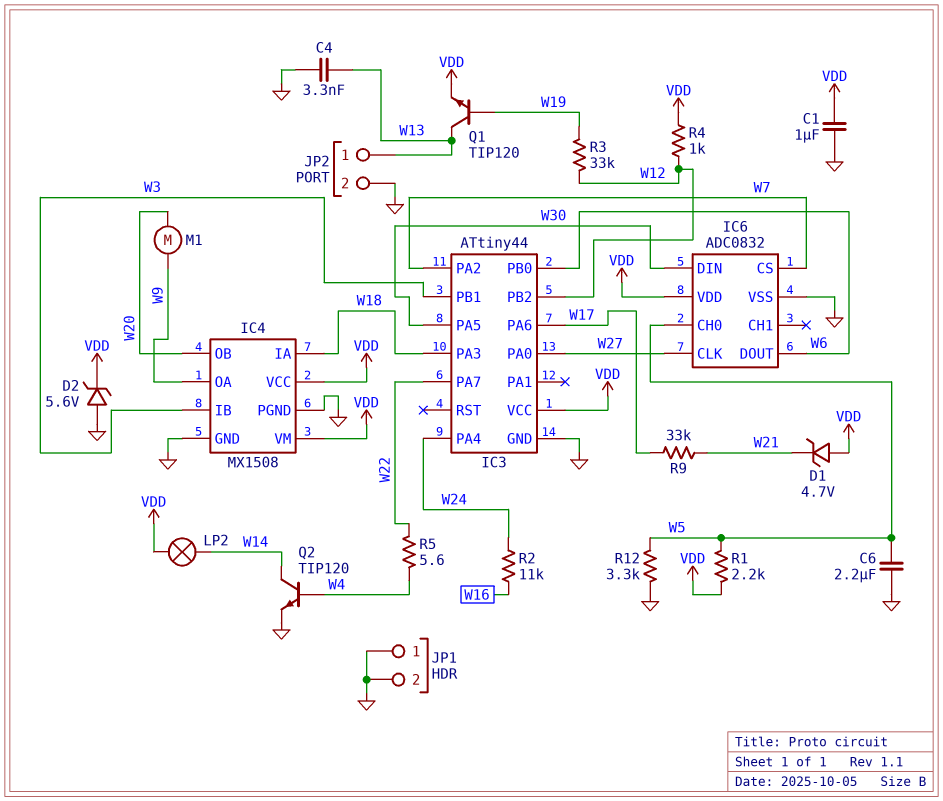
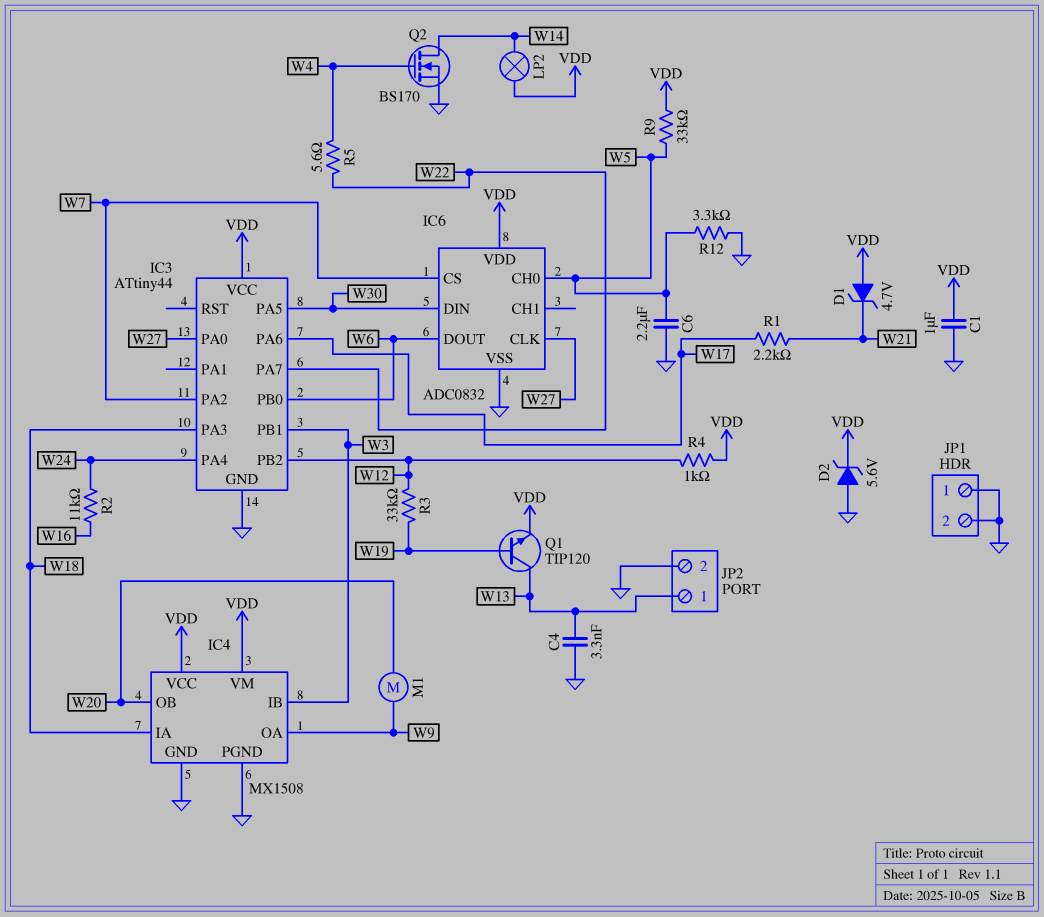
Q2: NPN TIP120 (B W4, C W14, E GND) -> NMOS BS170 (G W4, D W14, S GND)
R1: 2.2k (VDD, W5) -> 2.2k (W17, W21)
R9: 33k (W17, W21) -> 33k (VDD, W5)

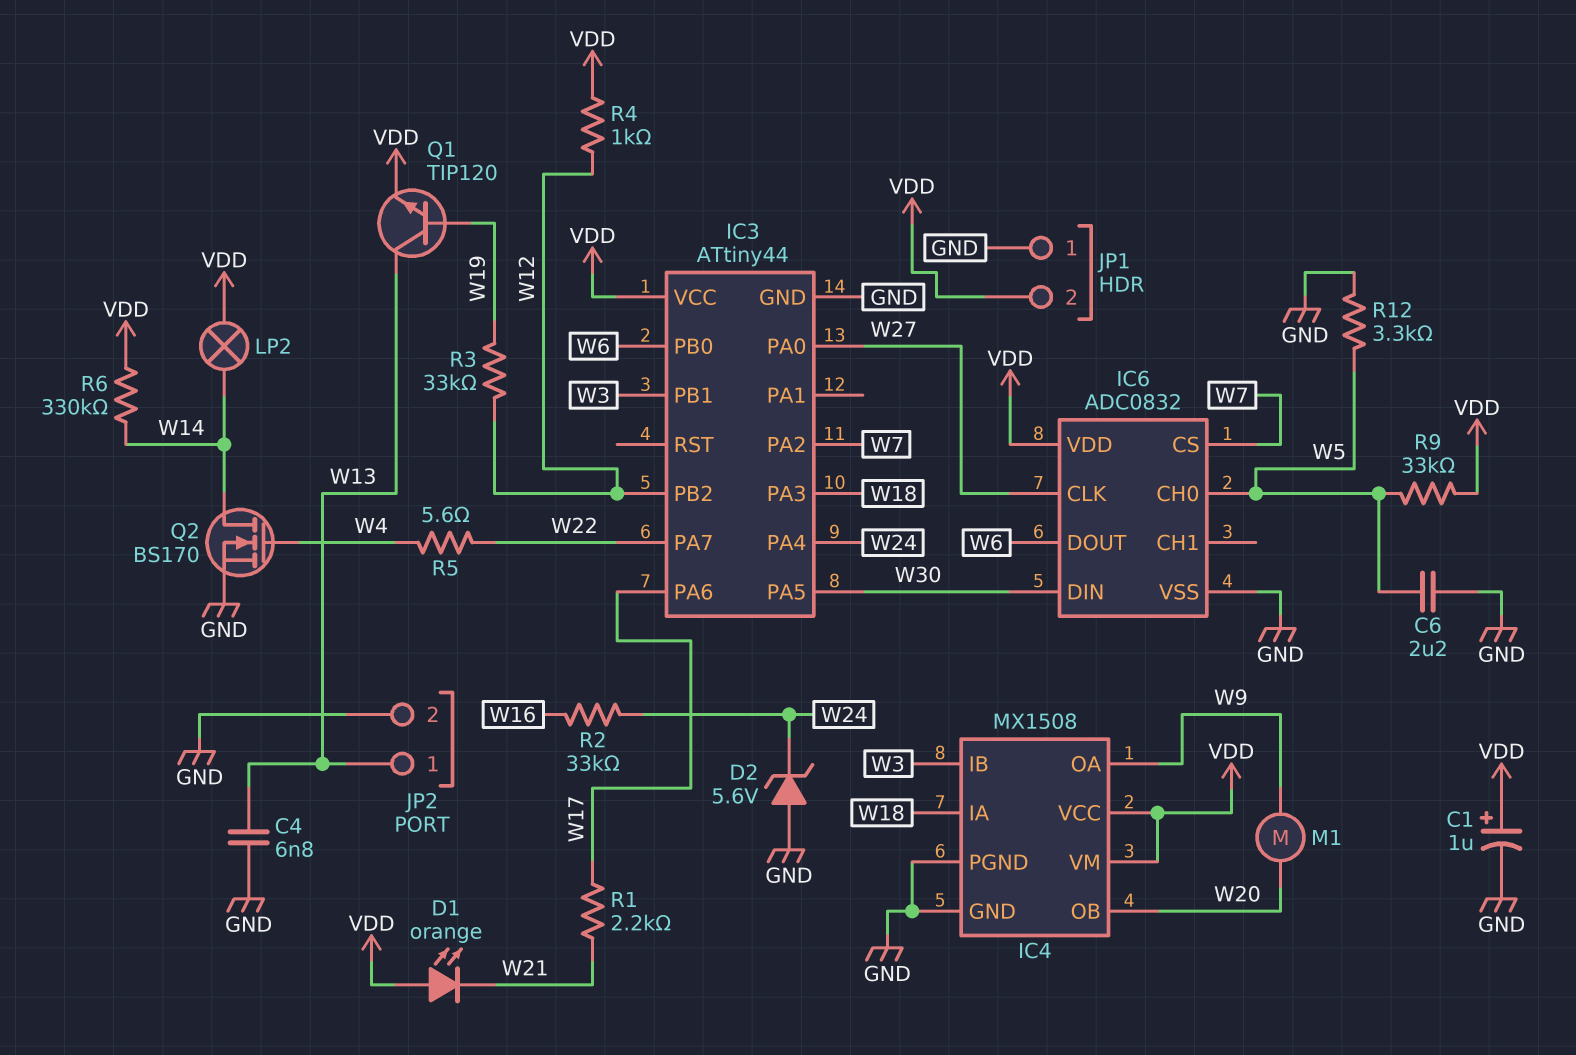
C1: 1uF (GND, VDD) -> 1uF (plus VDD, minus GND)
C4: 3.3nF (GND, W13) -> 6.8nF (GND, W13)
D1: zener 4.7V (A VDD, K W21) -> LED orange (A VDD, K W21)
D2: zener 5.6V (A GND, K VDD) -> zener 5.6V (A GND, K W24)
JP1 pin 2: GND -> VDD
R2: 11k (W16, W24) -> 33k (W16, W24)
R6: none -> 330k (VDD, W14)

